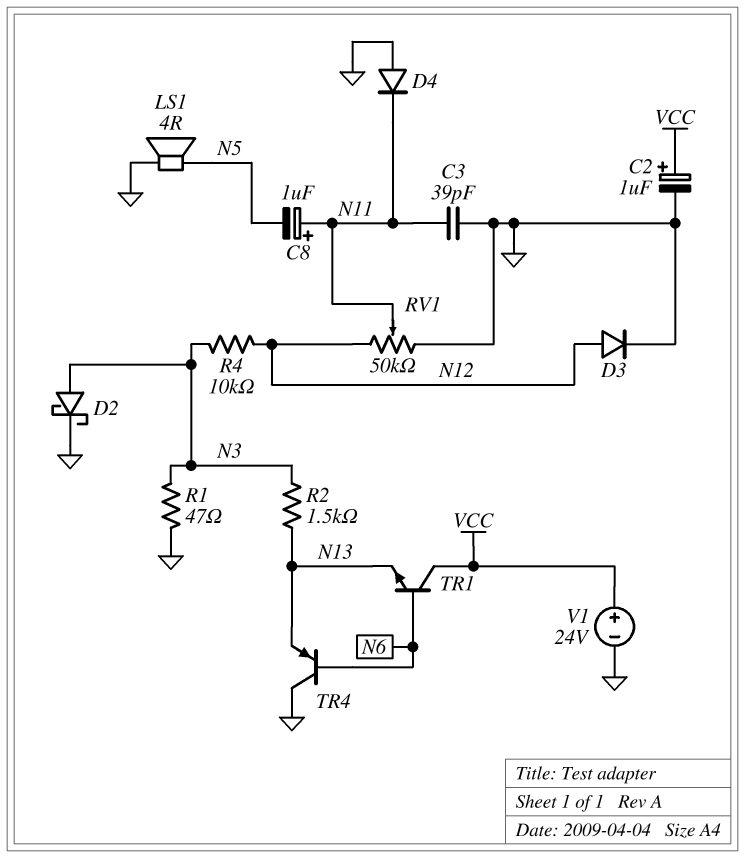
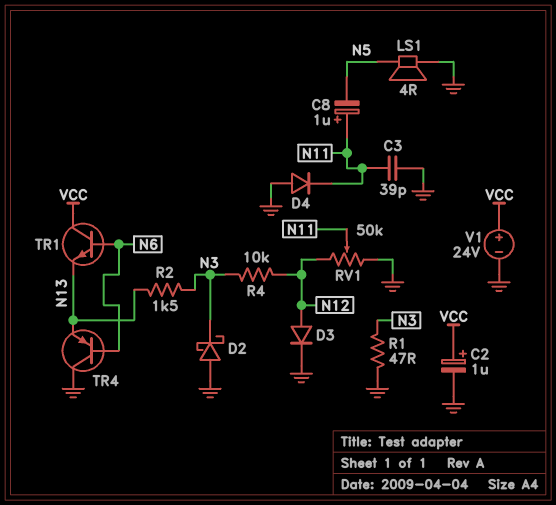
D2: schottky (A N3, K GND) -> schottky (A GND, K N3)

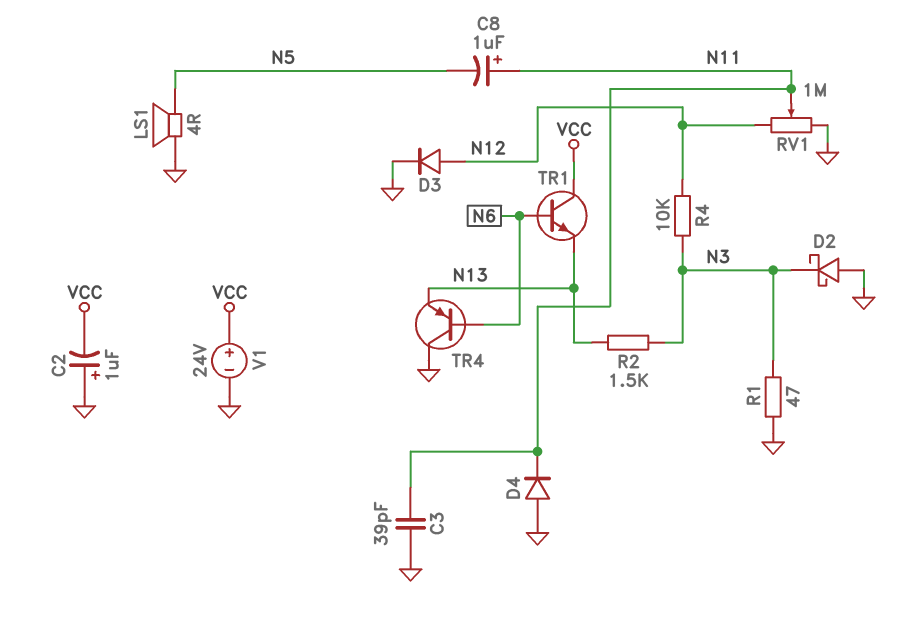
C2: 1uF (plus VCC, minus GND) -> 1uF (plus GND, minus VCC)
RV1: 50k (GND, N12, wiper N11) -> 1M (GND, N12, wiper N11)

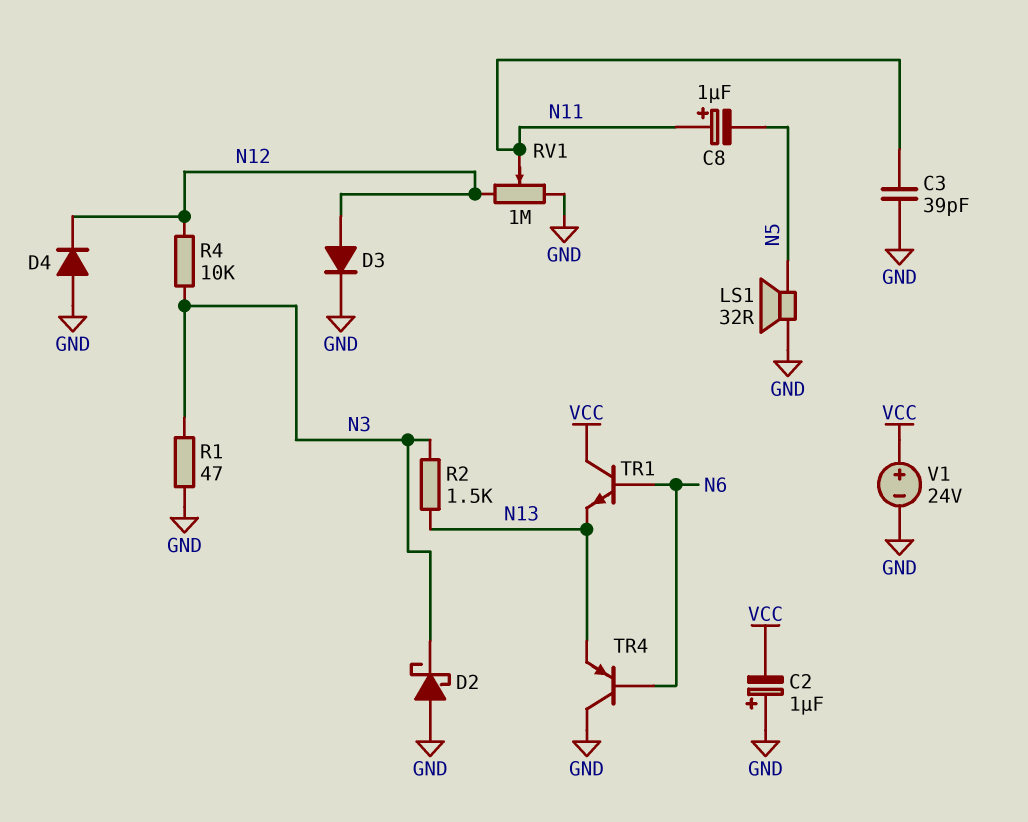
D4: diode (A GND, K N11) -> diode (A GND, K N12)
LS1: speaker 4R (GND, N5) -> speaker 32R (GND, N5)

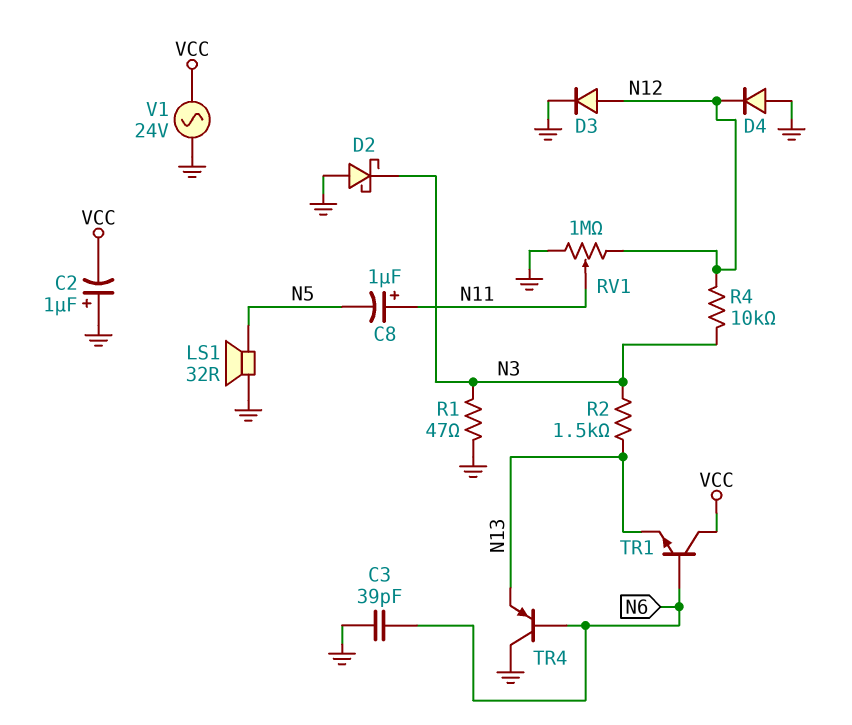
C3: 39pF (GND, N11) -> 39pF (GND, N6)
V1: 24V (plus VCC, minus GND) -> AC 24V (GND, VCC)

